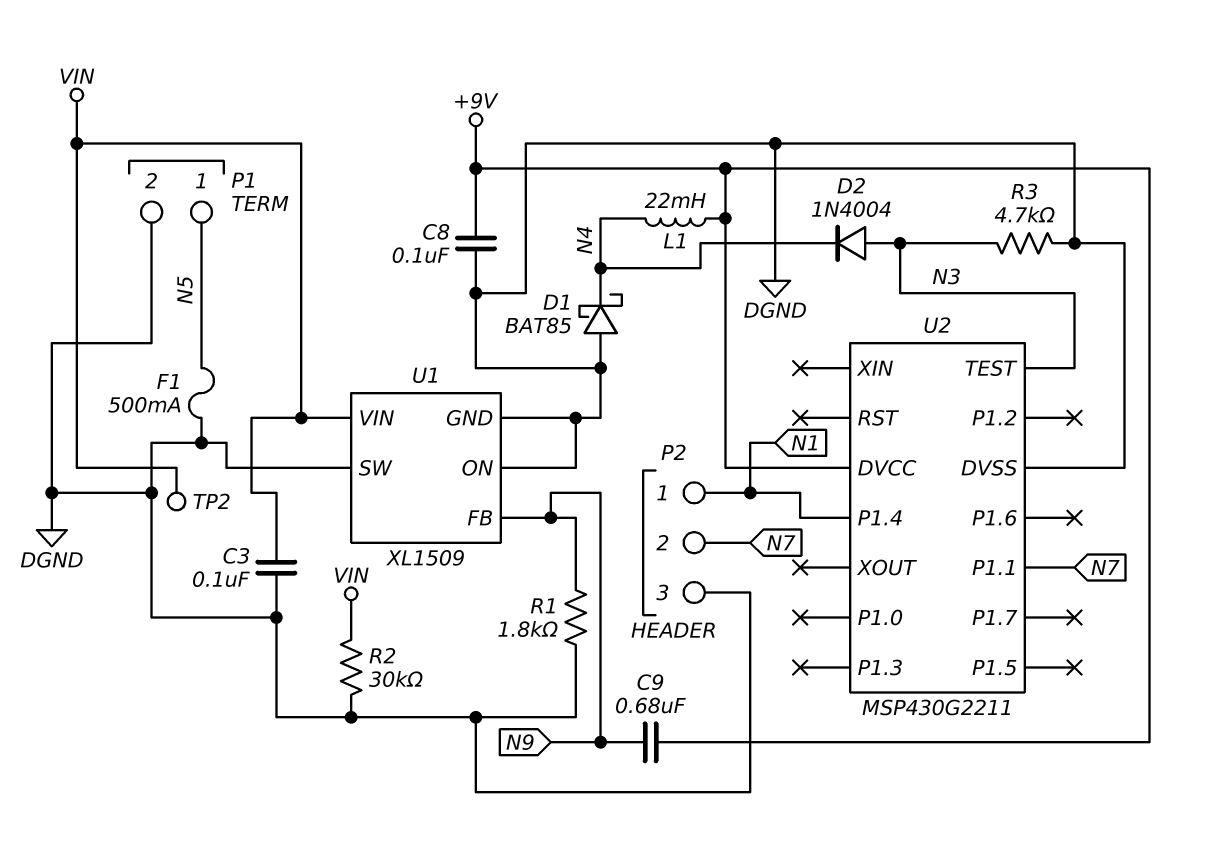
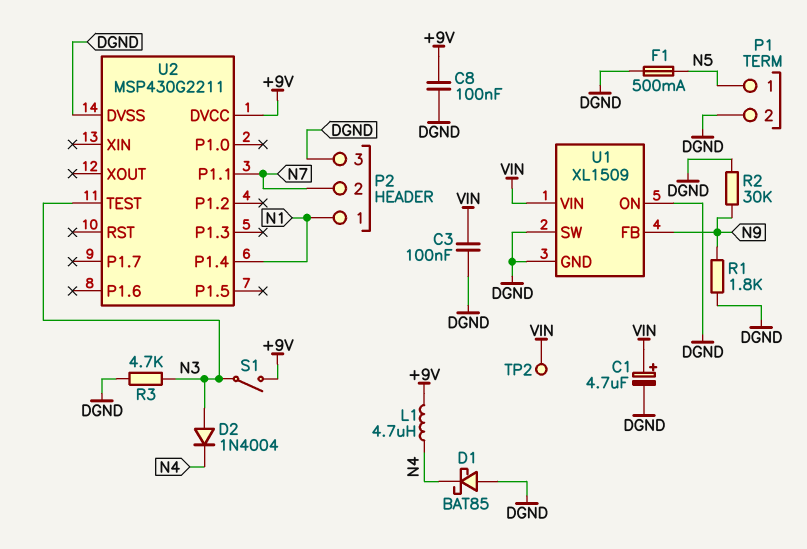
C1: none -> 4.7uF (plus VIN, minus DGND)
C9: 680nF (+9V, N9) -> none
L1: 22mH (+9V, N4) -> 4.7uH (+9V, N4)
R2: 30k (DGND, VIN) -> 30k (DGND, N9)
S1: none -> switch (+9V, N3)

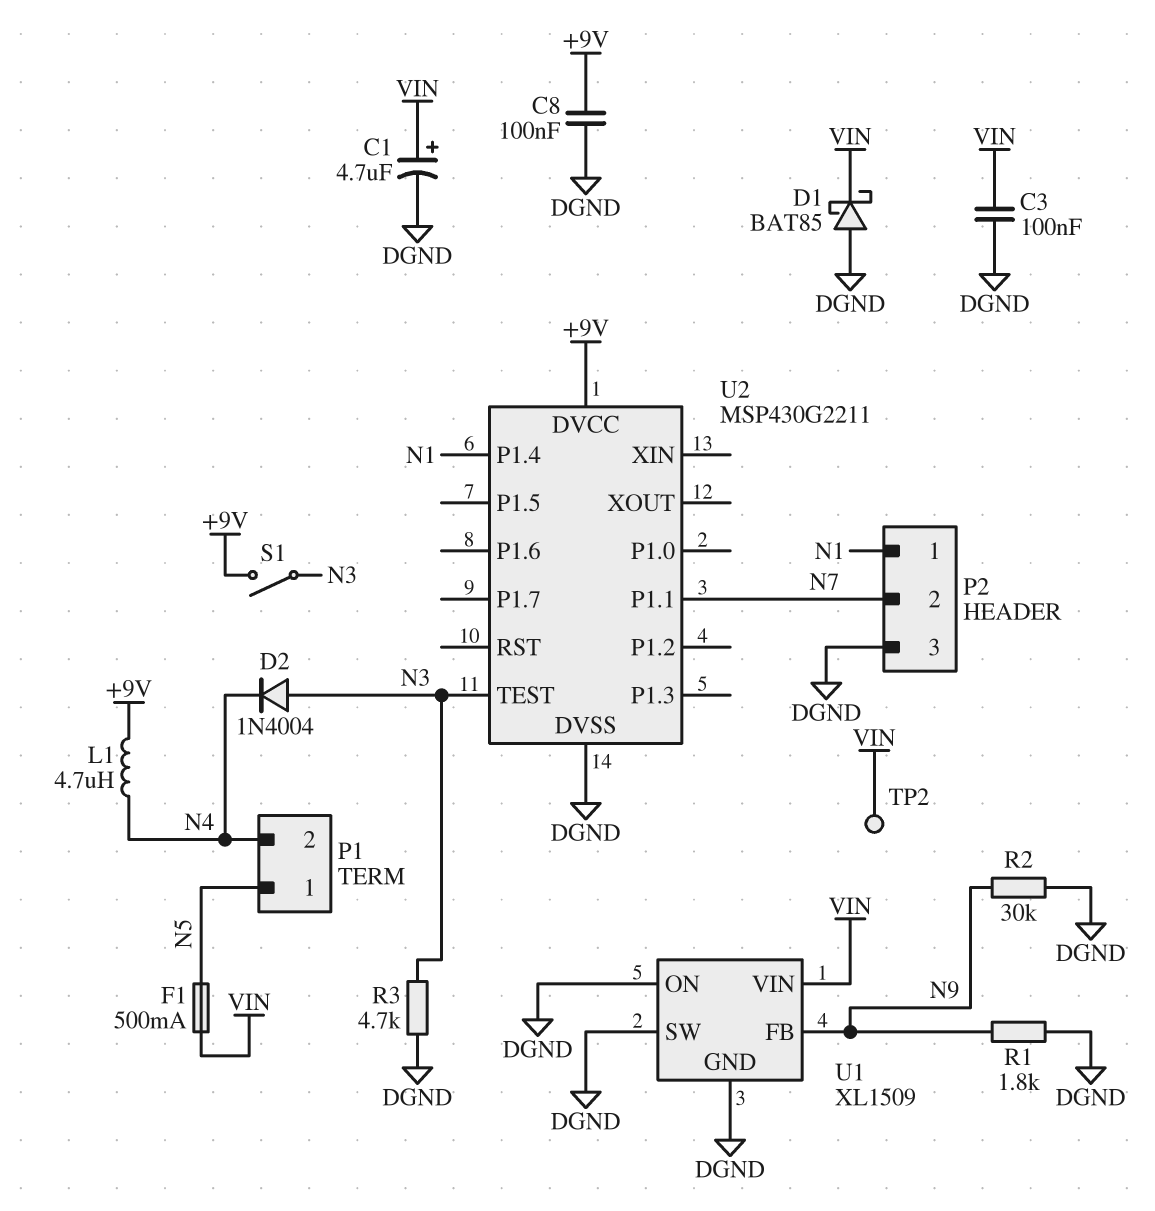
D1: schottky BAT85 (A DGND, K N4) -> schottky BAT85 (A DGND, K VIN)
F1: 500mA (DGND, N5) -> 500mA (N5, VIN)
P1 pin 2: DGND -> N4

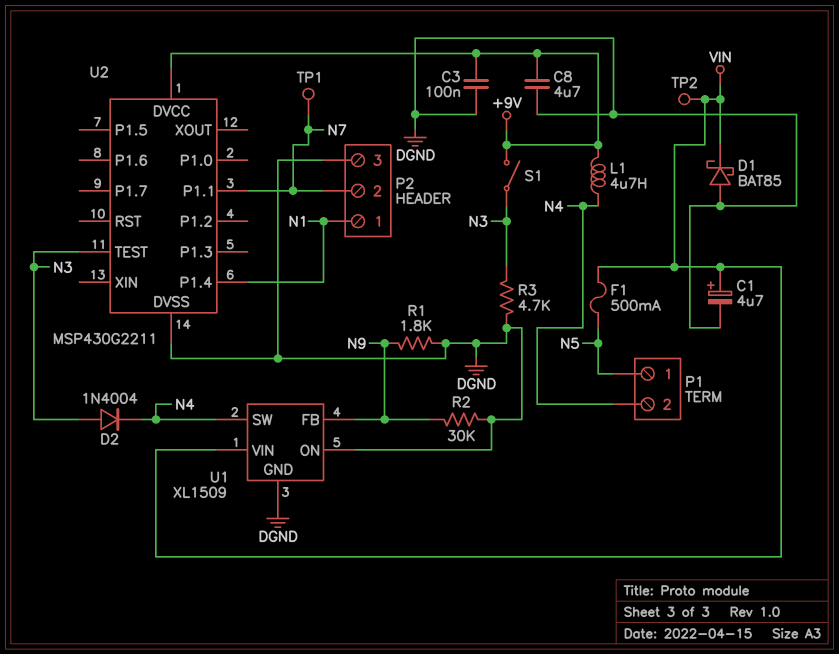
C3: 100nF (DGND, VIN) -> 100nF (+9V, DGND)
C8: 100nF (+9V, DGND) -> 4.7uF (+9V, DGND)
TP1: none -> test point (N7)
U1 pin SW: DGND -> N4

